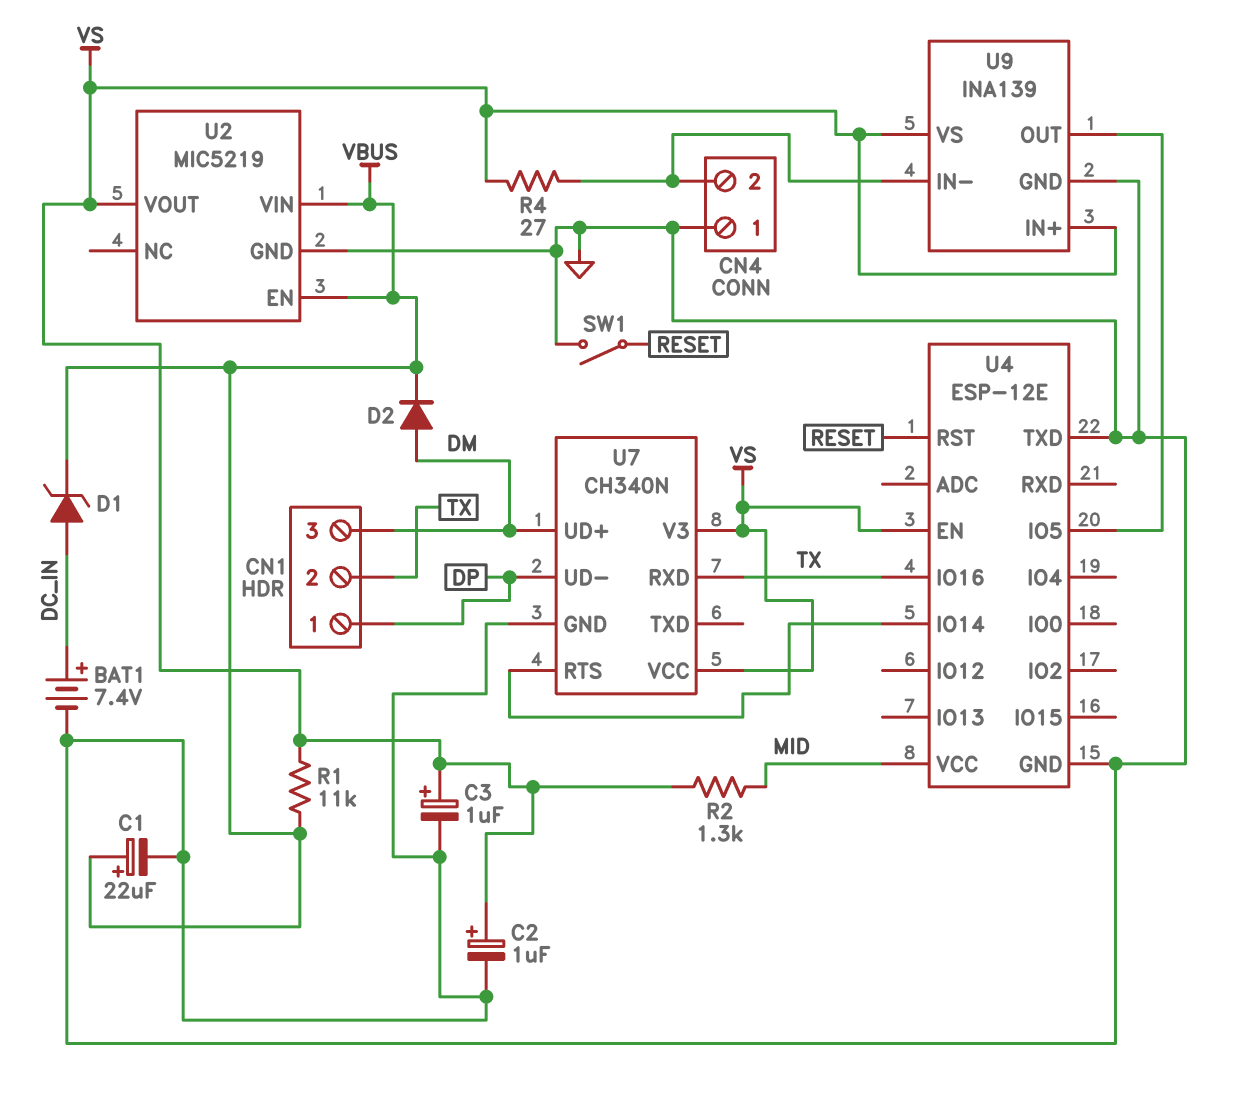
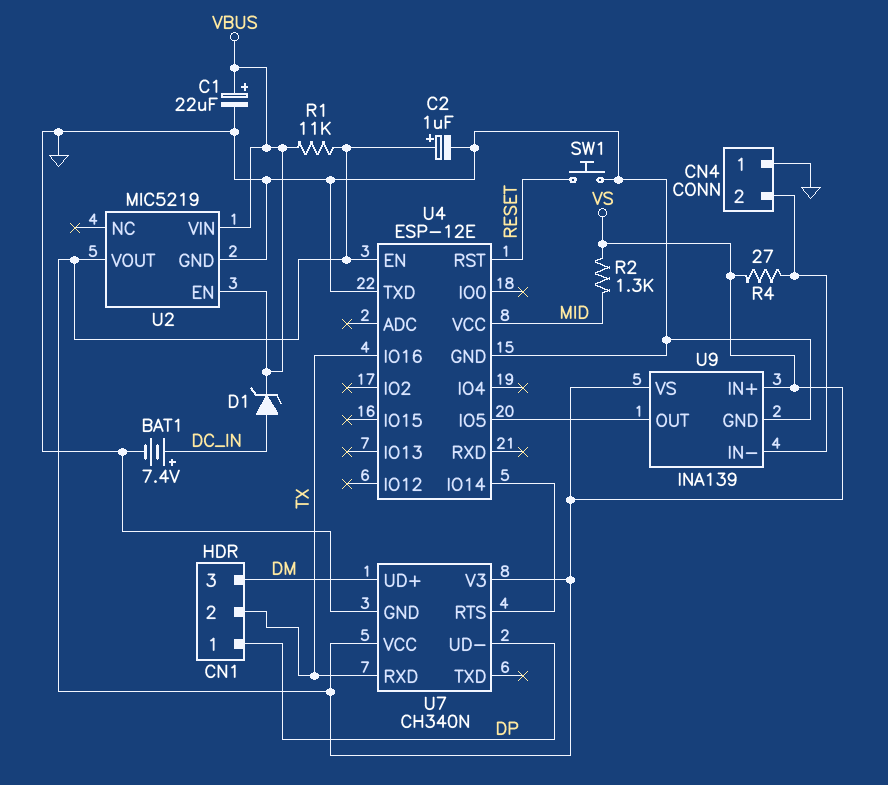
C3: 1uF (plus VS, minus GND) -> none
D2: diode (A DM, K VBUS) -> none
SW1: switch (GND, RESET) -> button (GND, RESET)

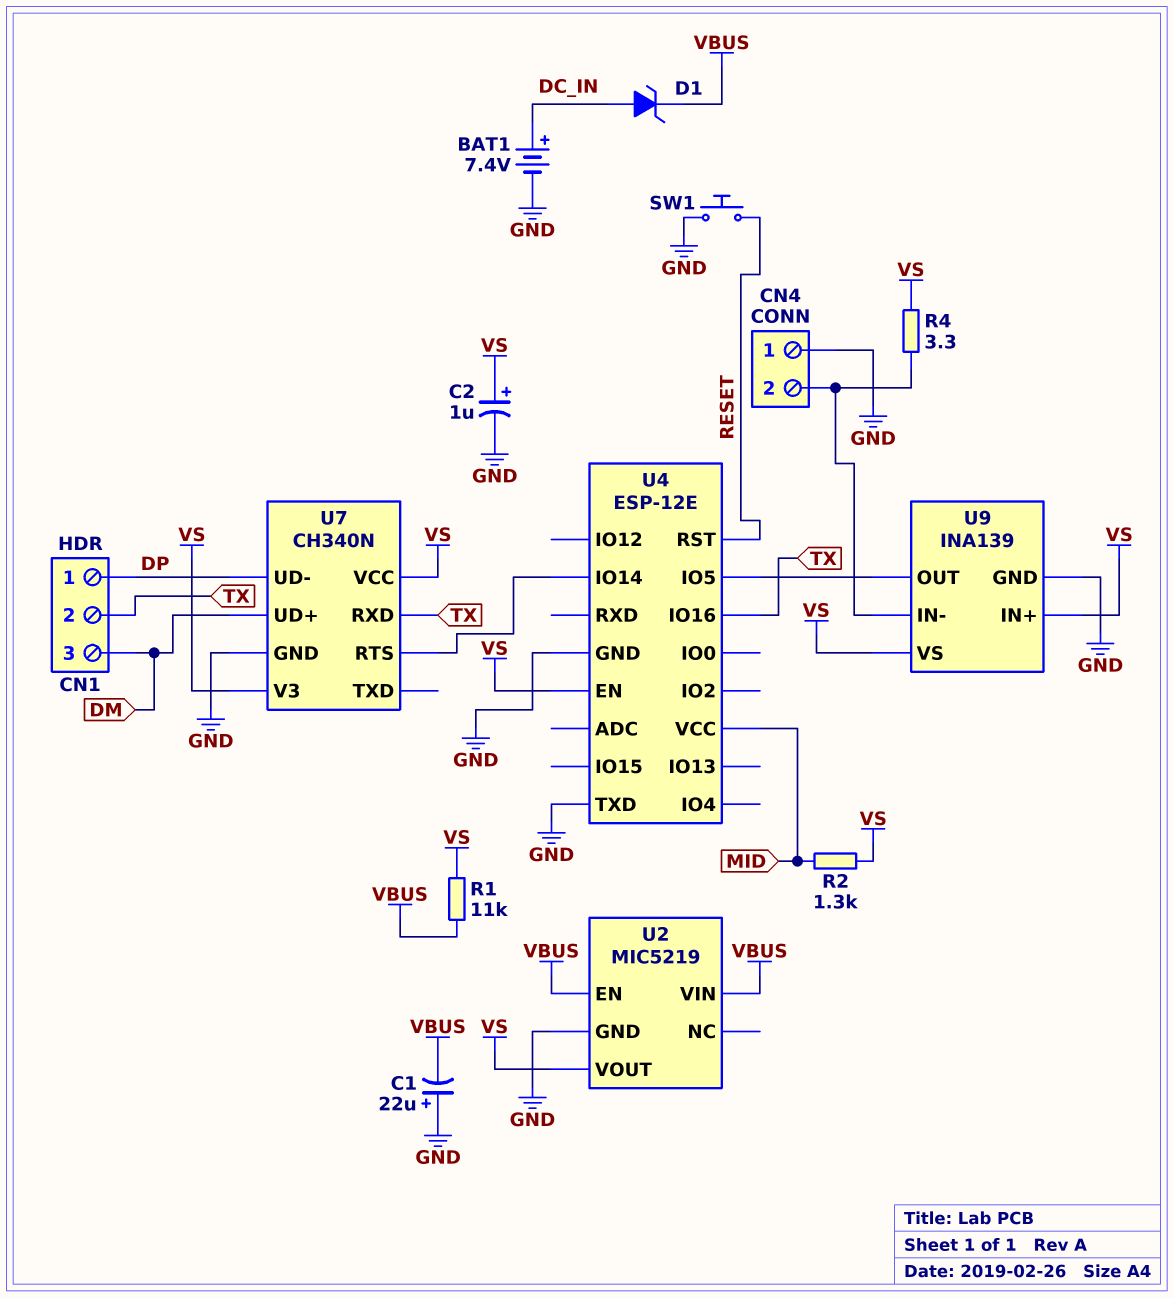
C1: 22uF (plus VBUS, minus GND) -> 22uF (plus GND, minus VBUS)
R4: 27 (CN4/2, VS) -> 3.3 (CN4/2, VS)

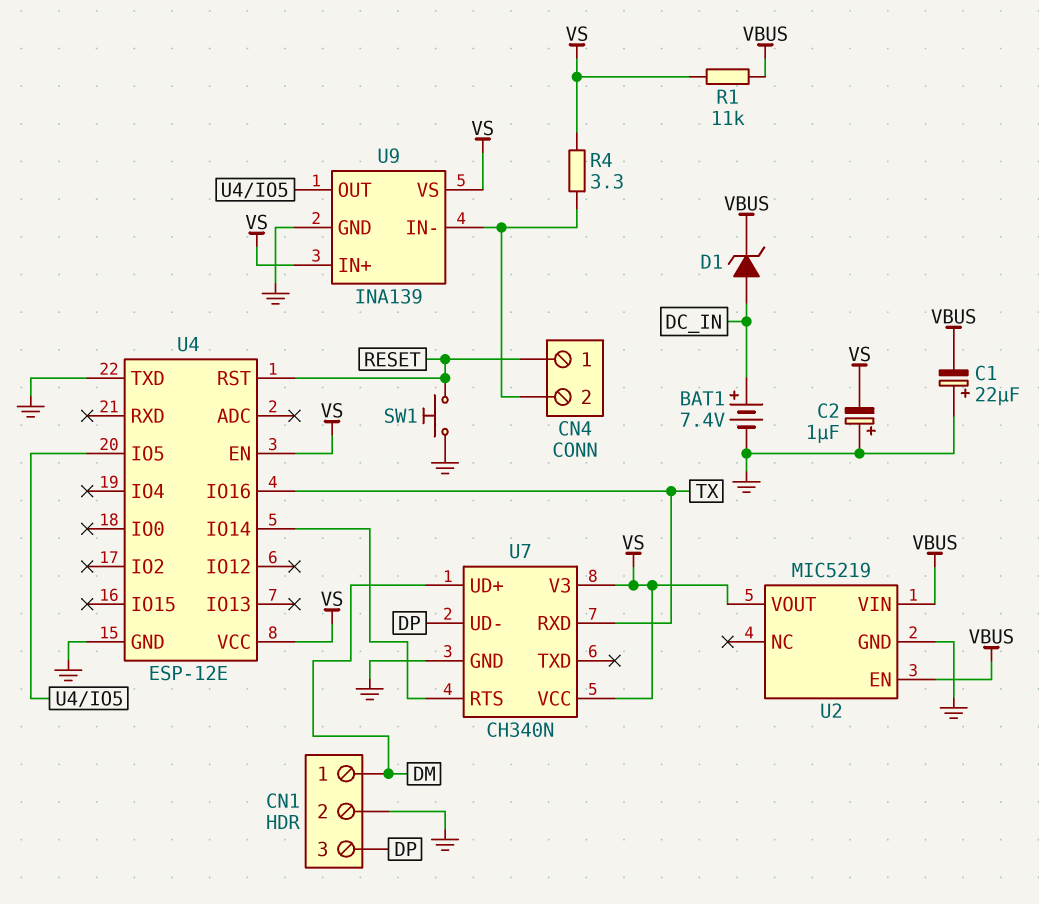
C2: 1uF (plus VS, minus GND) -> 1uF (plus GND, minus VS)
CN1 pin 1: DP -> DM
CN1 pin 2: TX -> GND
CN1 pin 3: DM -> DP
CN4 pin 1: GND -> RESET
R2: 1.3k (MID, VS) -> none
U4 pin VCC: MID -> VS

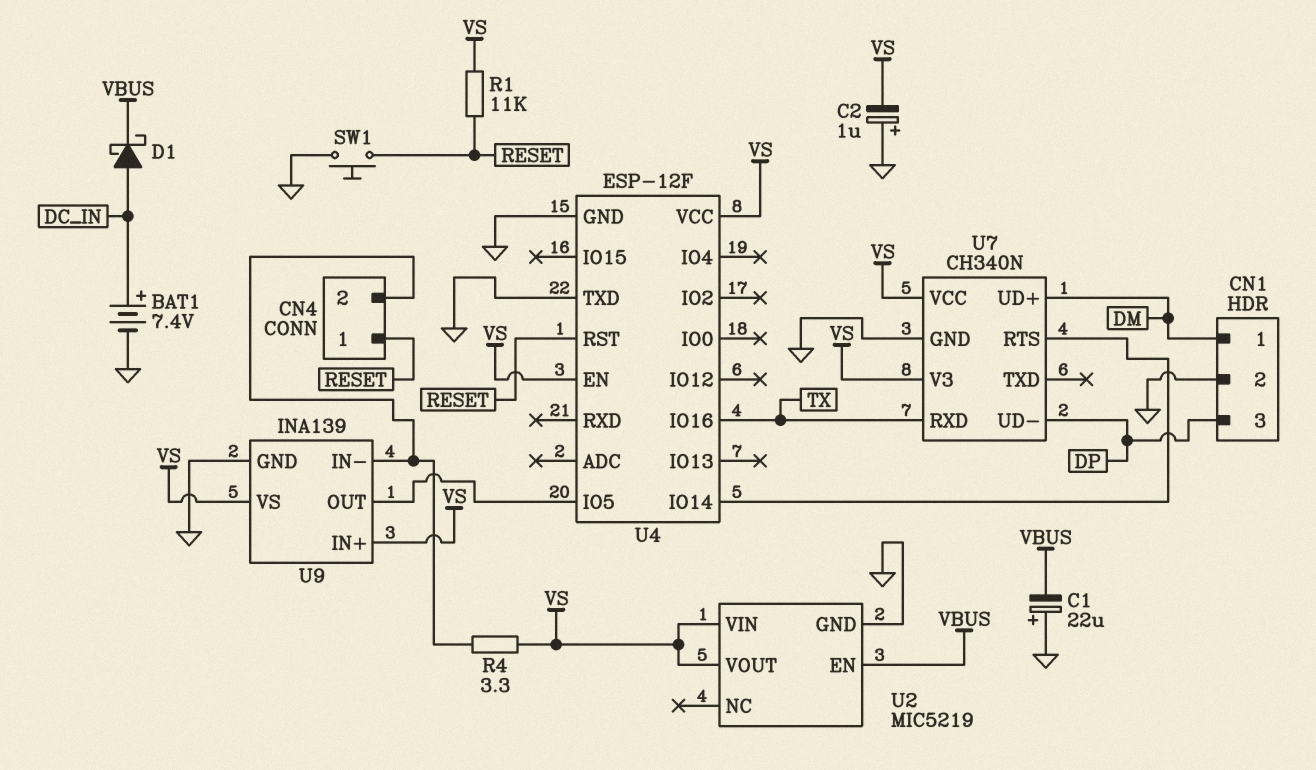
D1: zener (A DC_IN, K VBUS) -> schottky (A DC_IN, K VBUS)
R1: 11k (VBUS, VS) -> 11k (RESET, VS)
U2 pin VIN: VBUS -> VS
U4: ESP-12E -> ESP-12F

